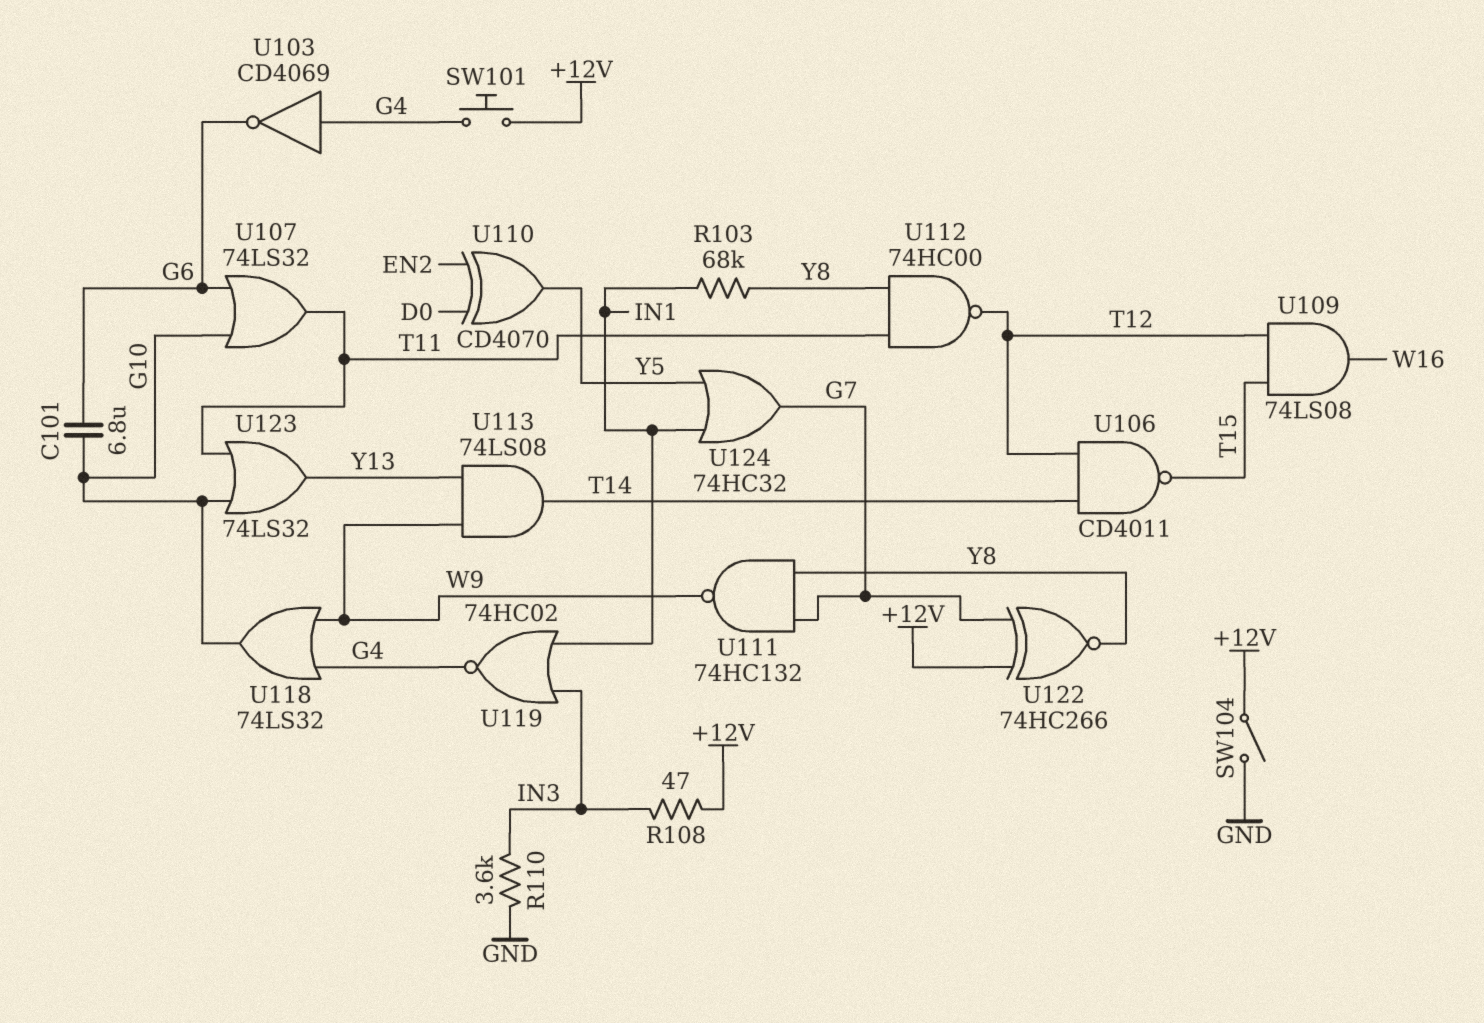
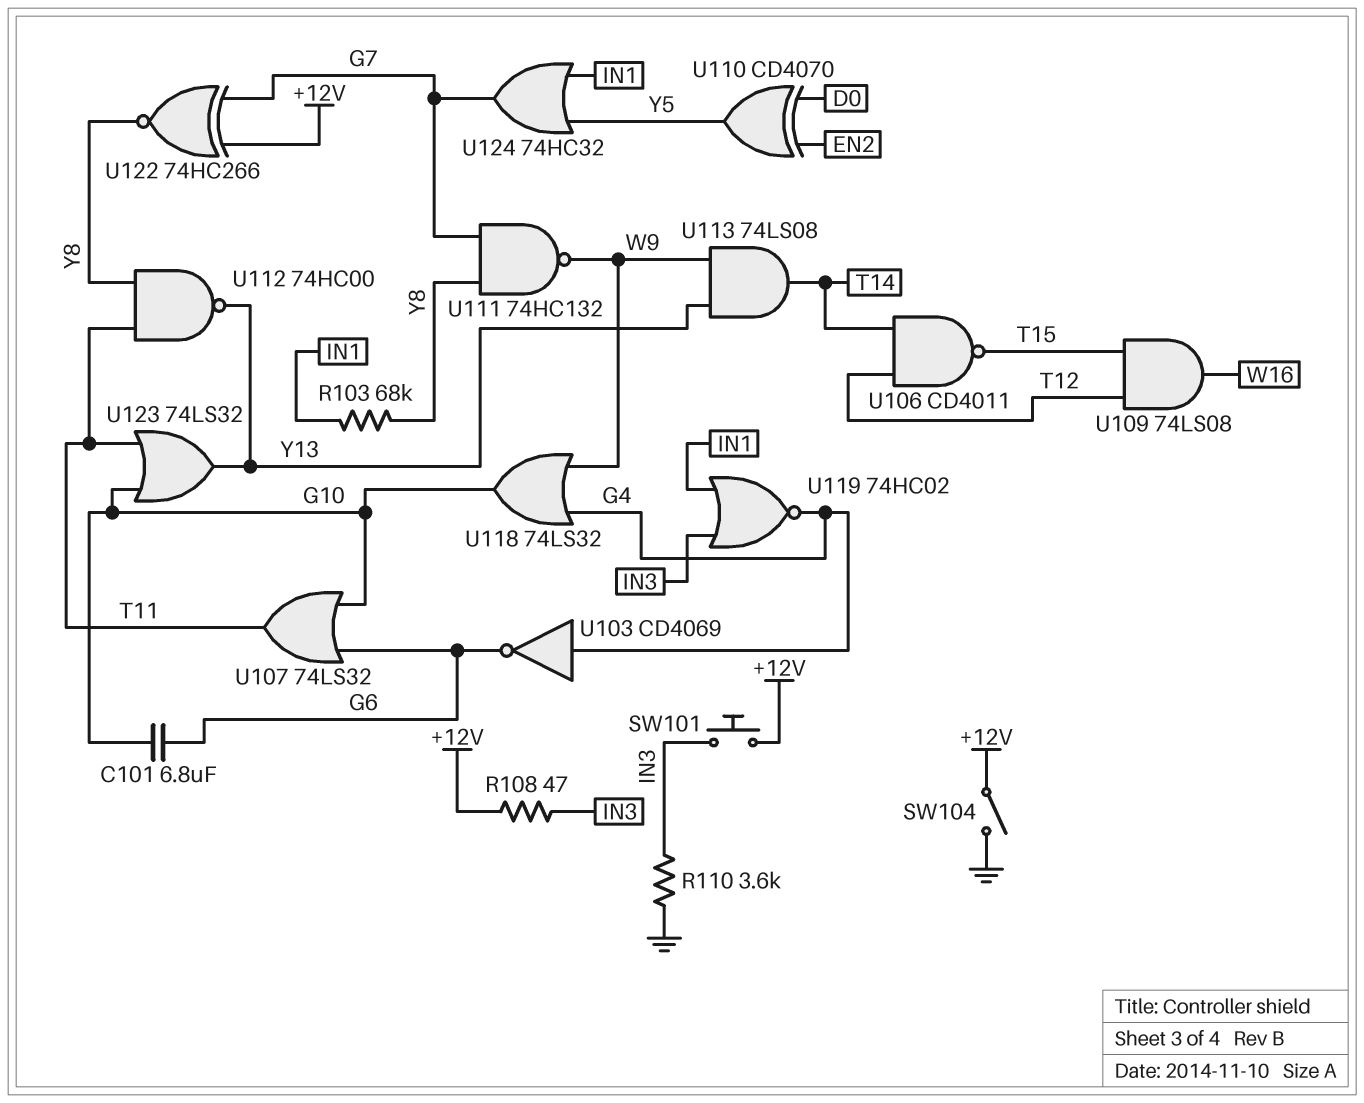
SW101: button (+12V, G4) -> button (+12V, IN3)
U112: NAND 74HC00 (in T11, in Y8, out T12) -> NAND 74HC00 (in T11, in Y8, out Y13)

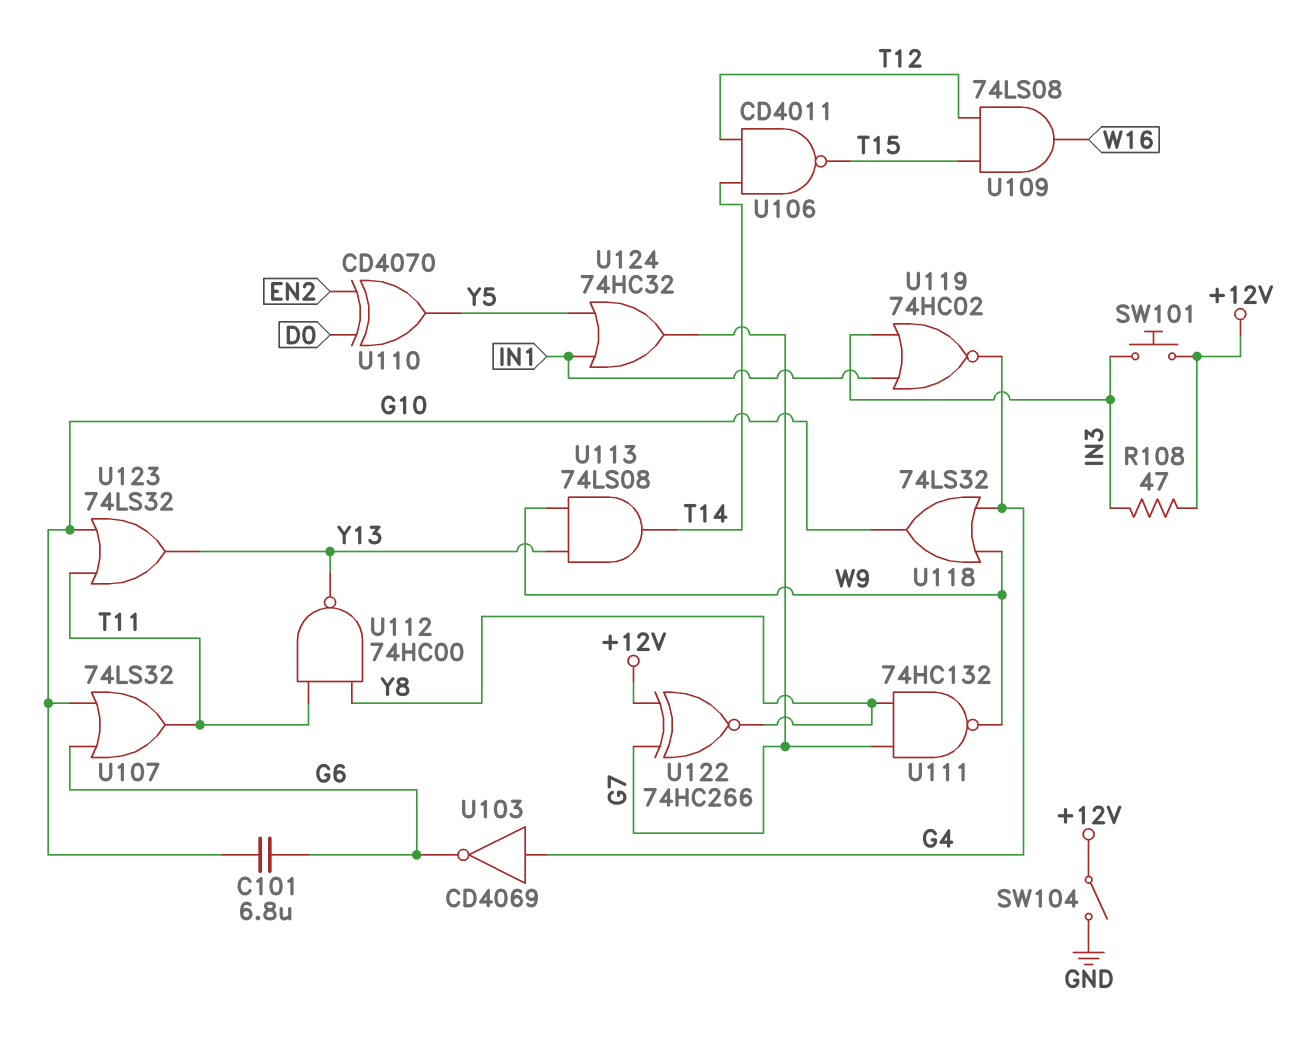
R103: 68k (IN1, Y8) -> none
R110: 3.6k (GND, IN3) -> none

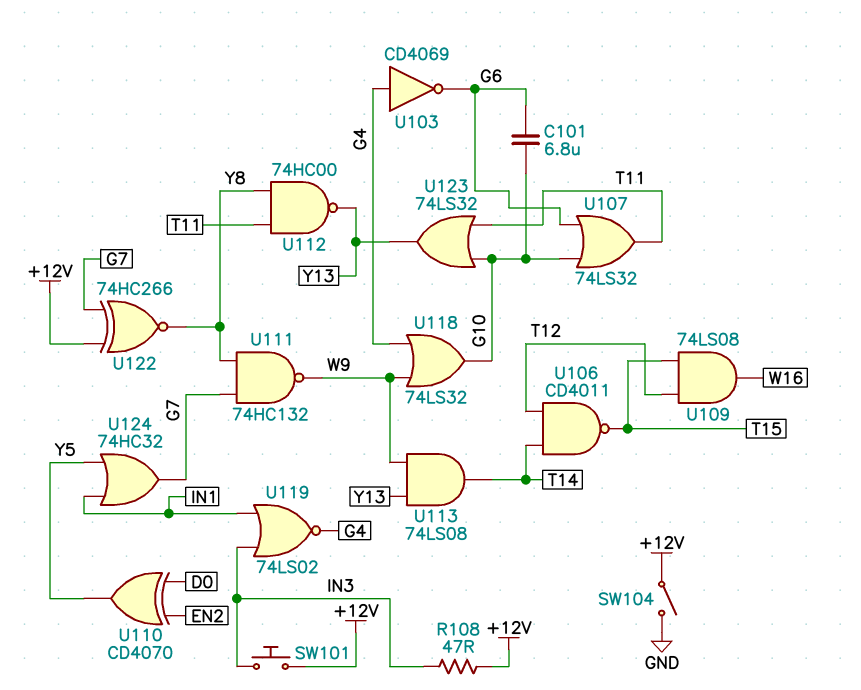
U119: NOR 74HC02 (in IN1, in IN3, out G4) -> NOR 74LS02 (in IN1, in IN3, out G4)

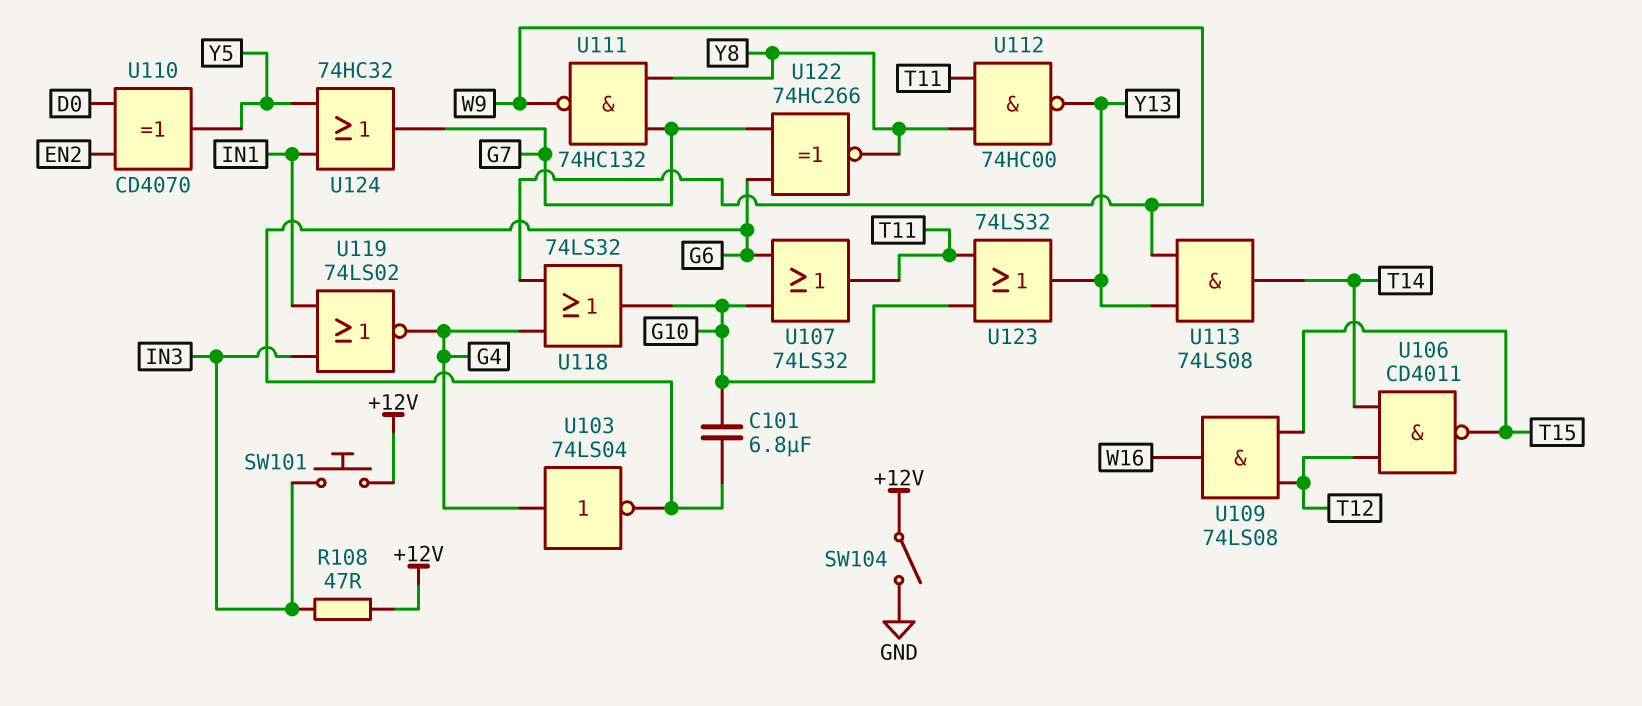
U103: NOT CD4069 (in G4, out G6) -> NOT 74LS04 (in G4, out G6)
U122: XNOR 74HC266 (in +12V, in G7, out Y8) -> XNOR 74HC266 (in G6, in G7, out Y8)

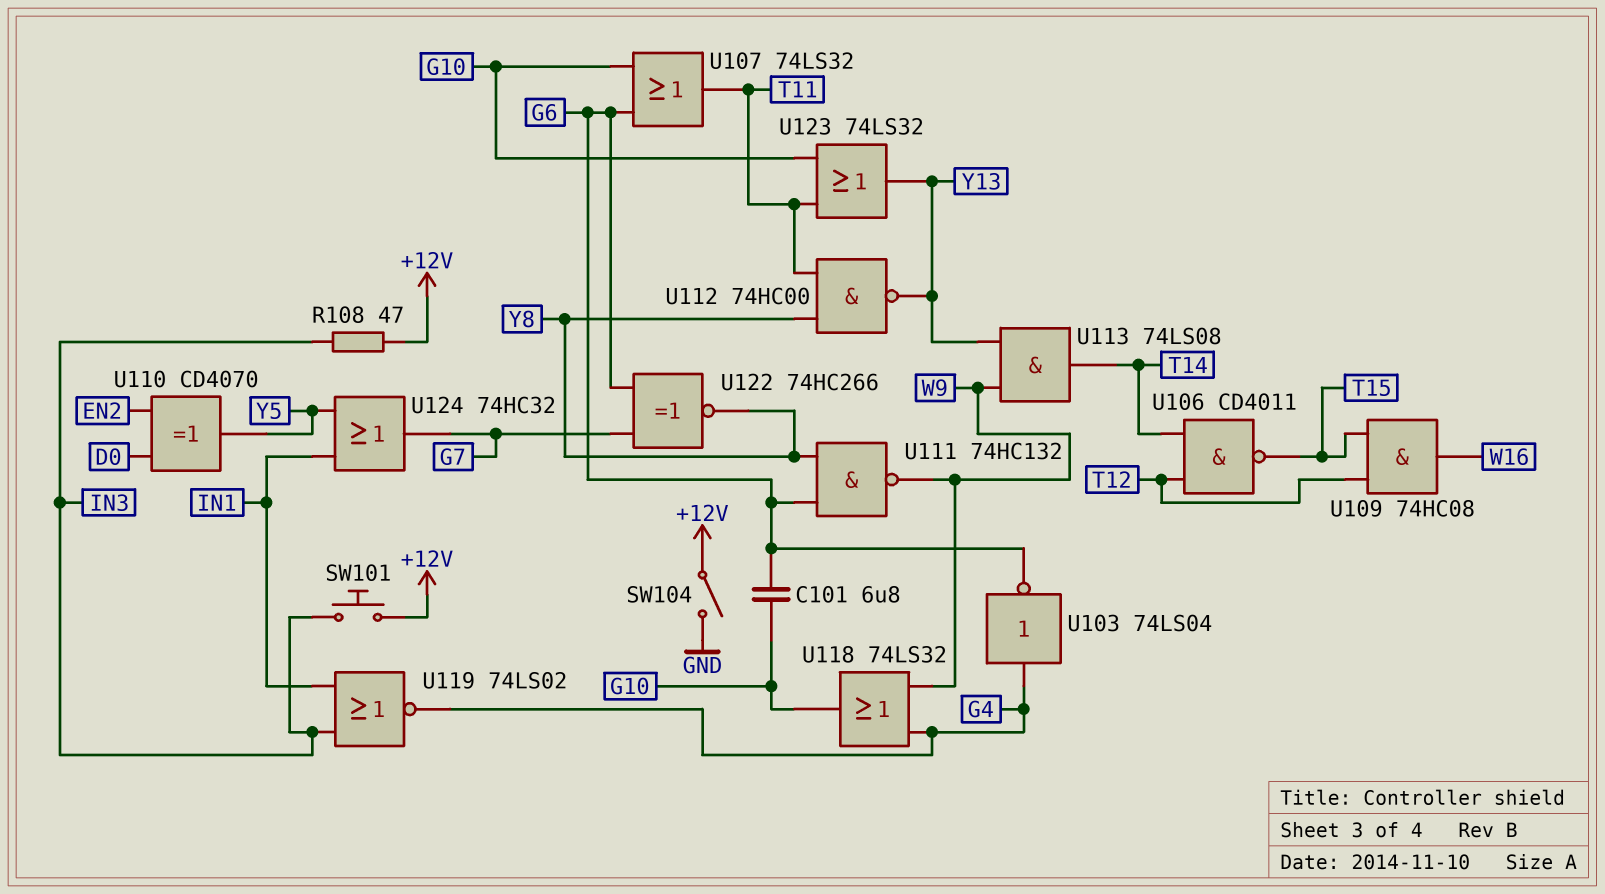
U109: AND 74LS08 (in T12, in T15, out W16) -> AND 74HC08 (in T12, in T15, out W16)
U111: NAND 74HC132 (in G7, in Y8, out W9) -> NAND 74HC132 (in G6, in Y8, out W9)

